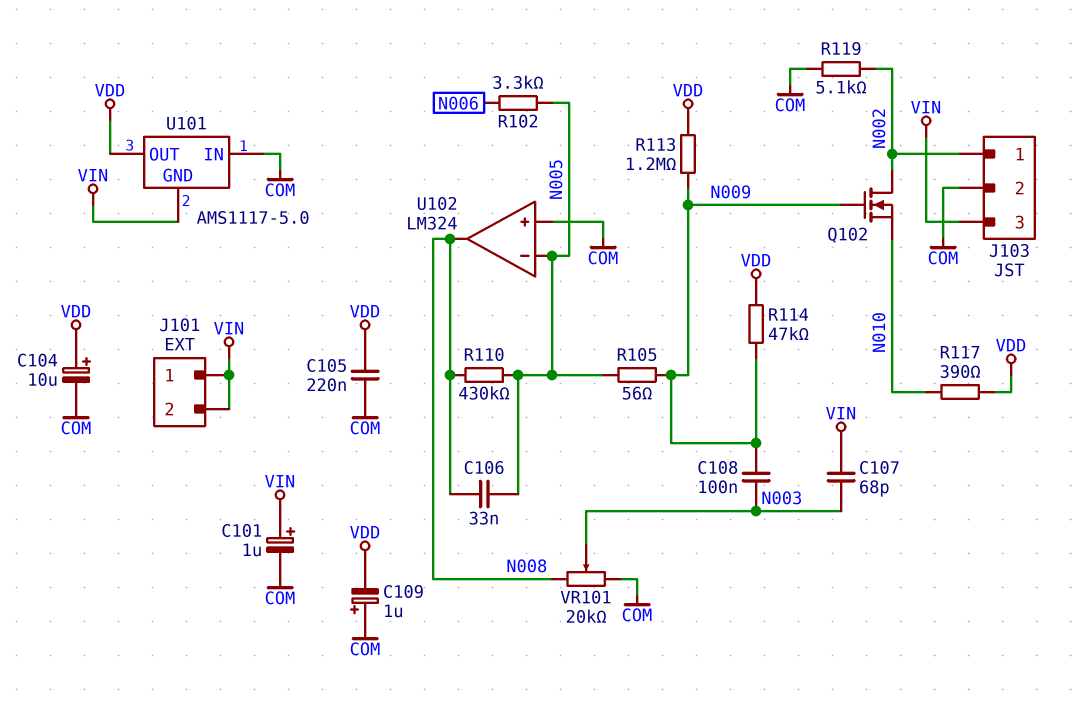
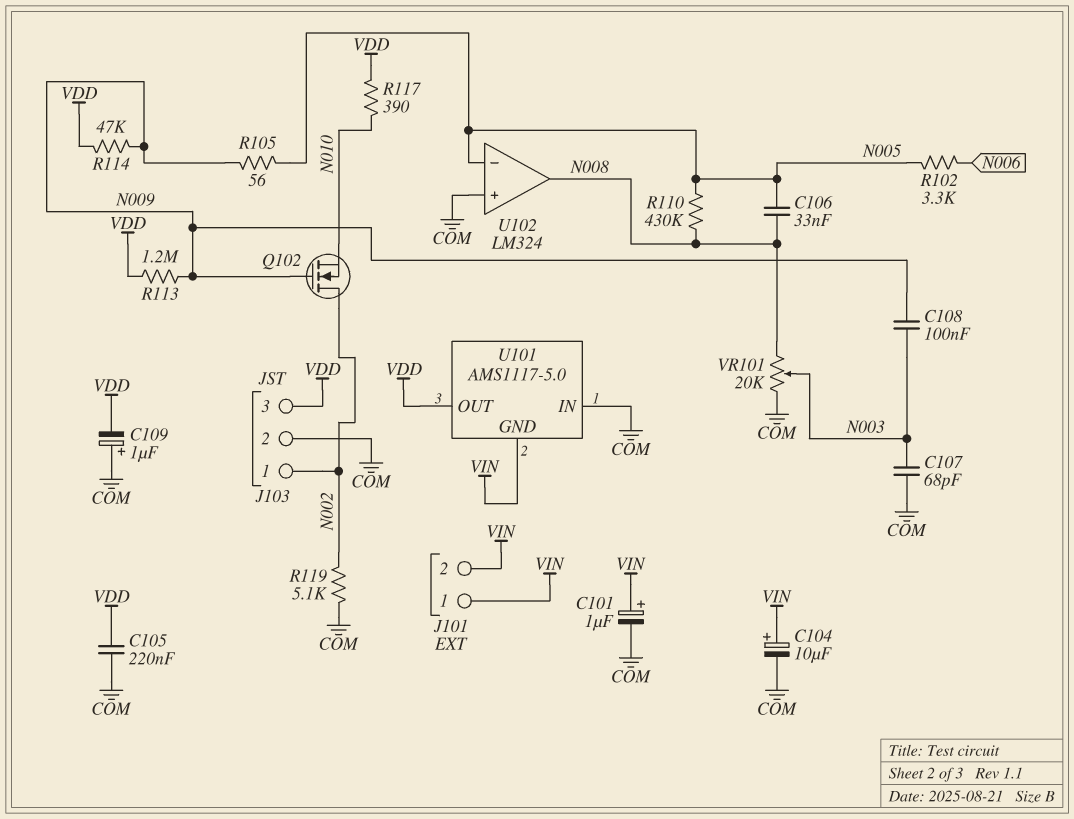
C104: 10uF (plus VDD, minus COM) -> 10uF (plus VIN, minus COM)
C107: 68pF (N003, VIN) -> 68pF (COM, N003)
J103 pin 3: VIN -> VDD

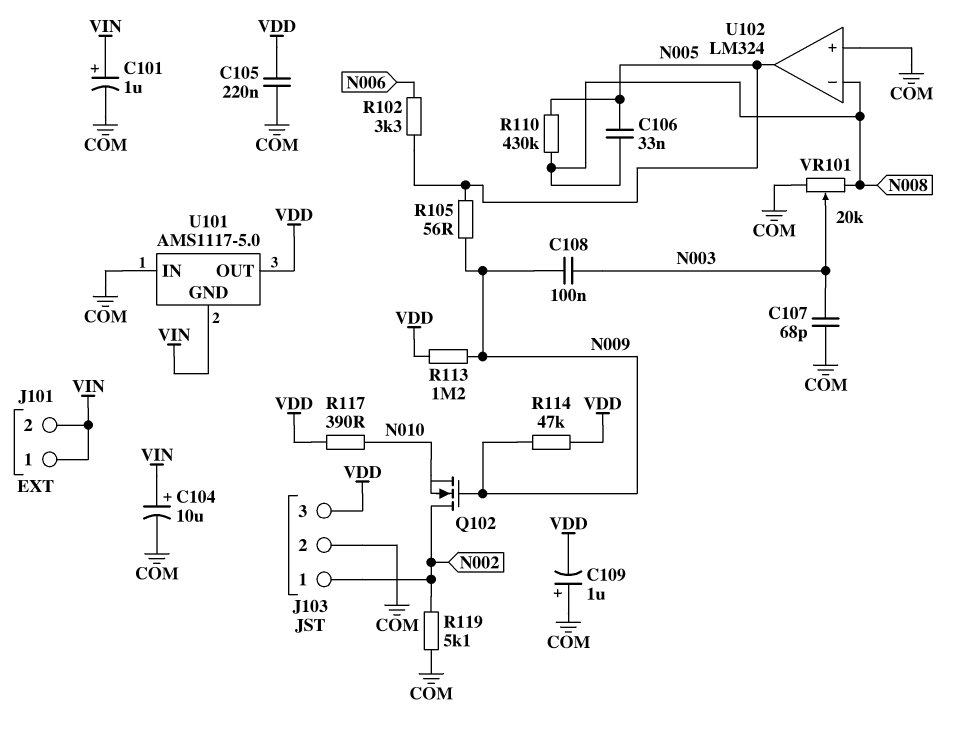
U102 pin in-: N005 -> N008
U102 pin out: N008 -> N005

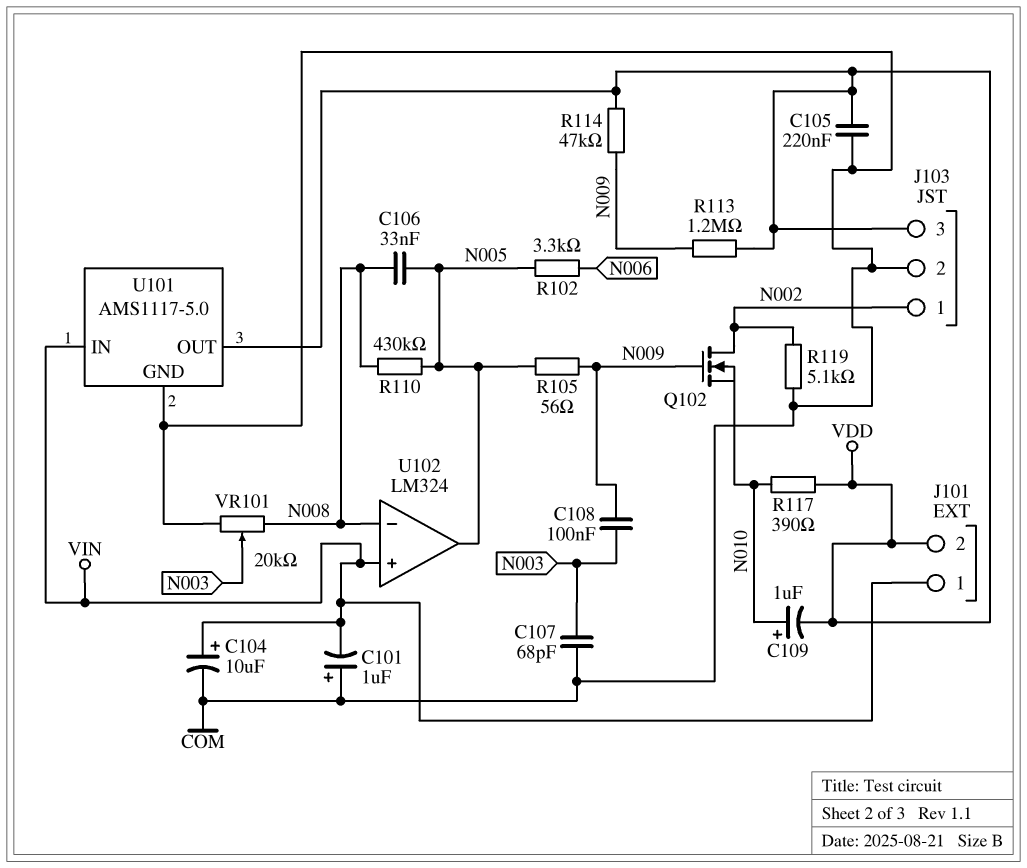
C101: 1uF (plus VIN, minus COM) -> 1uF (plus COM, minus VIN)
C109: 1uF (plus COM, minus VDD) -> 1uF (plus N010, minus VDD)
J101 pin 2: VIN -> VDD
U101 pin GND: VIN -> COM
U101 pin IN: COM -> VIN
U102 pin in+: COM -> VIN

